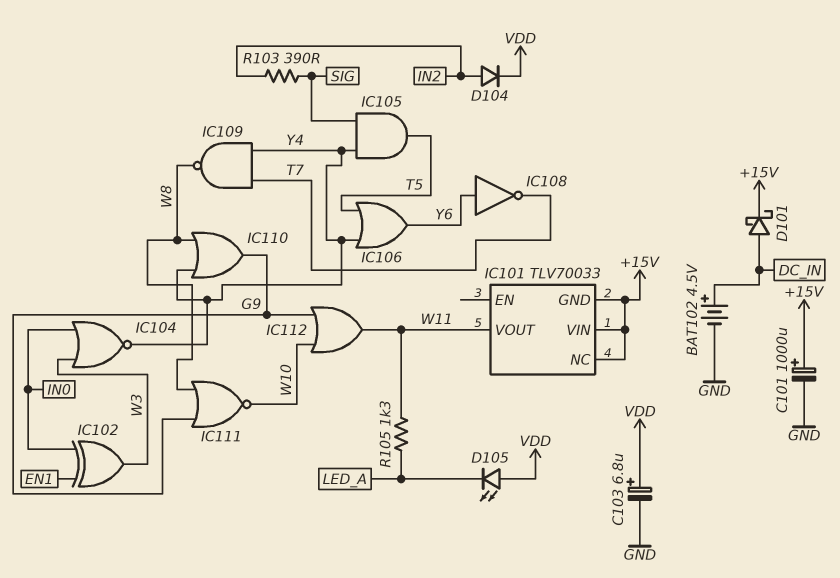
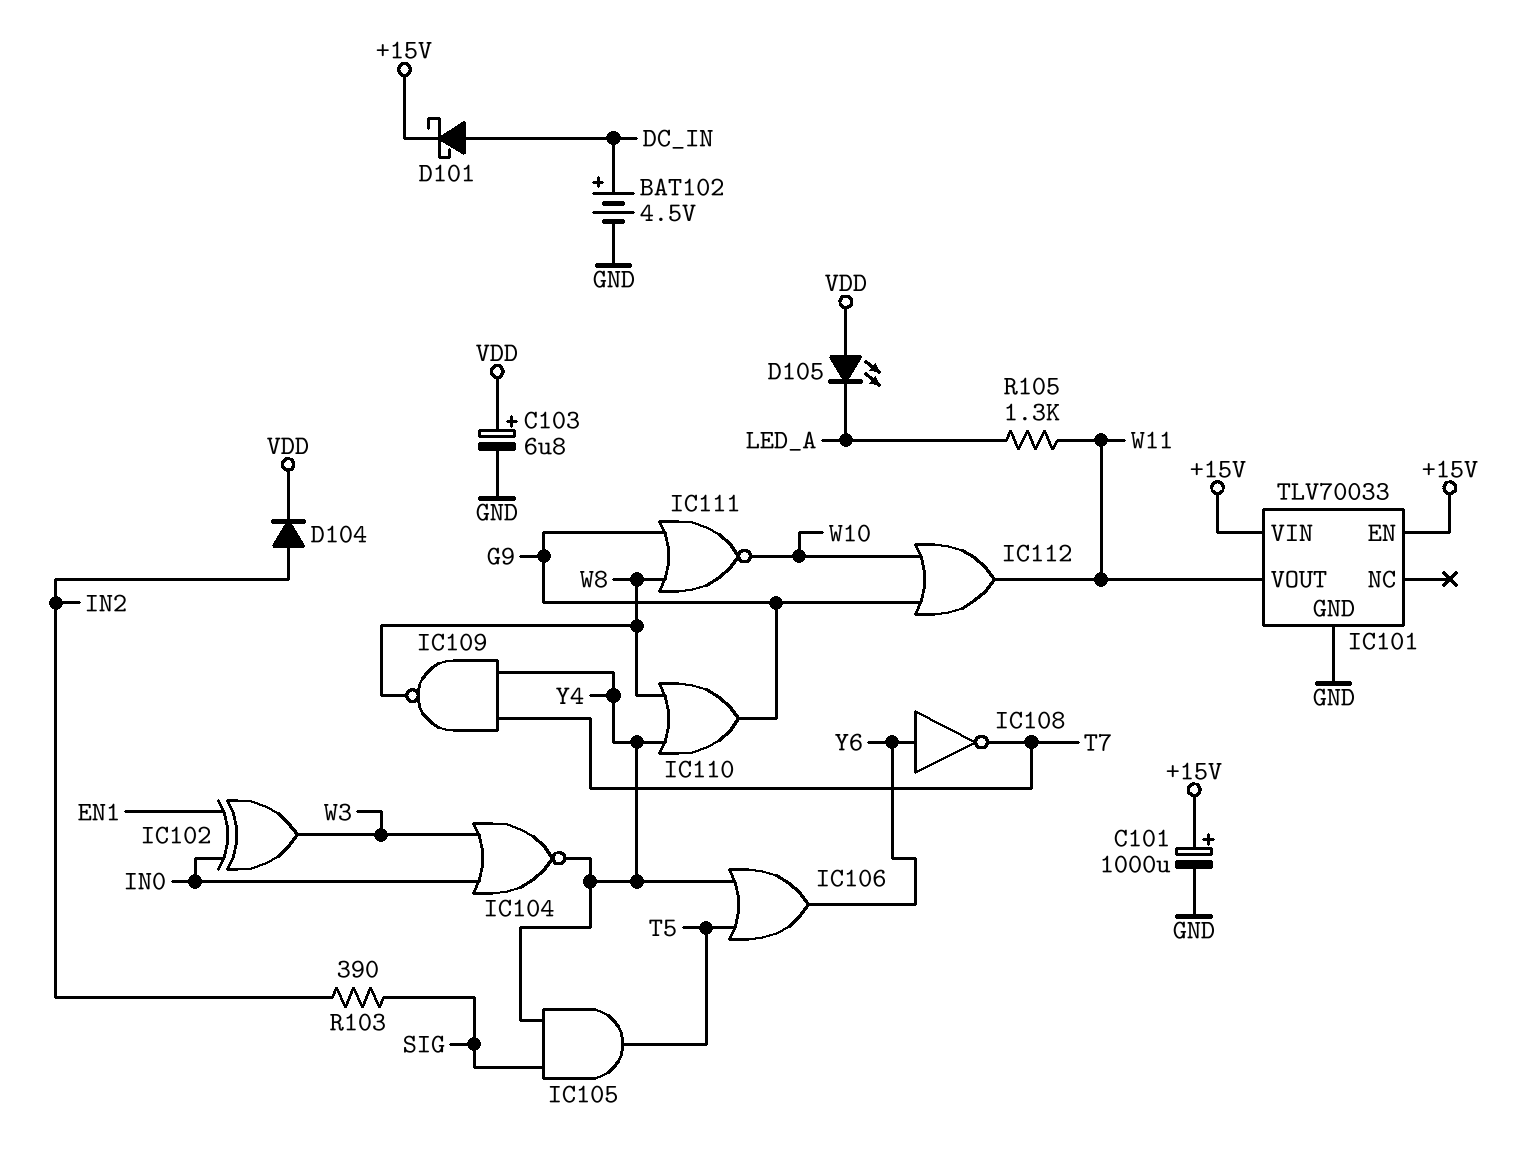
IC101 pin EN: none -> +15V
IC101 pin GND: +15V -> GND
IC101 pin NC: +15V -> none

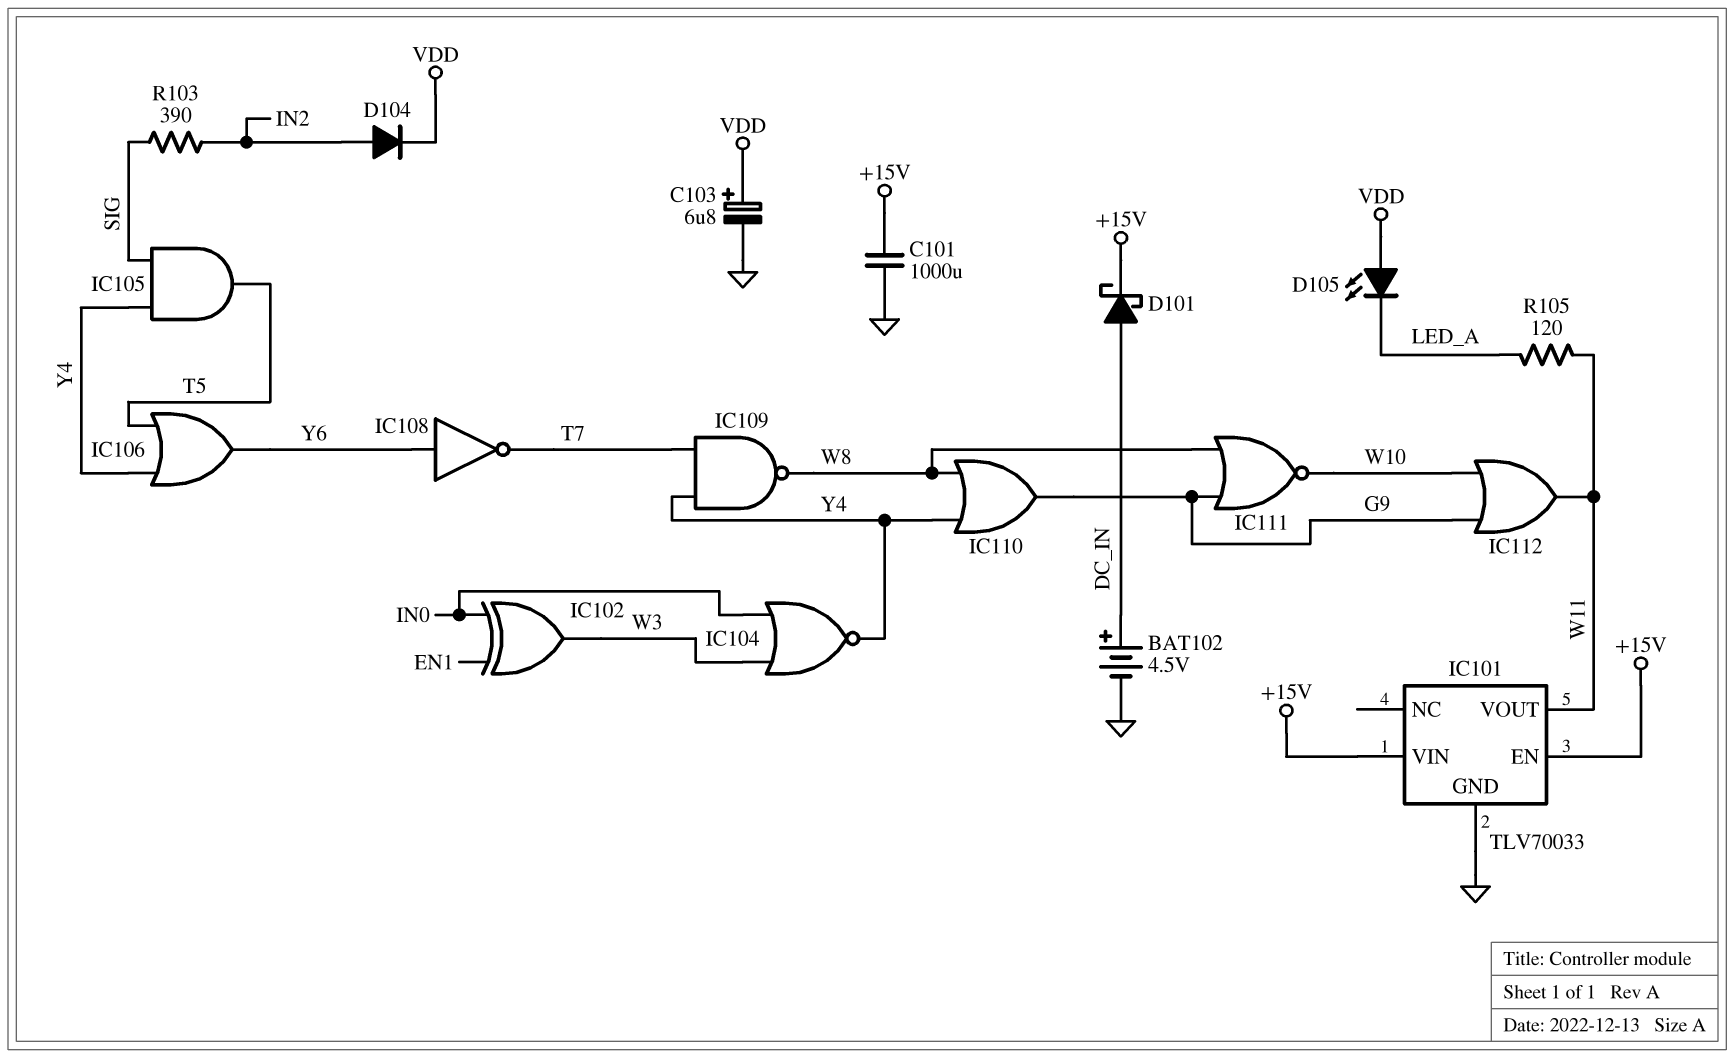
C101: 1000uF (plus +15V, minus GND) -> 1000uF (+15V, GND)
R105: 1.3k (LED_A, W11) -> 120 (LED_A, W11)

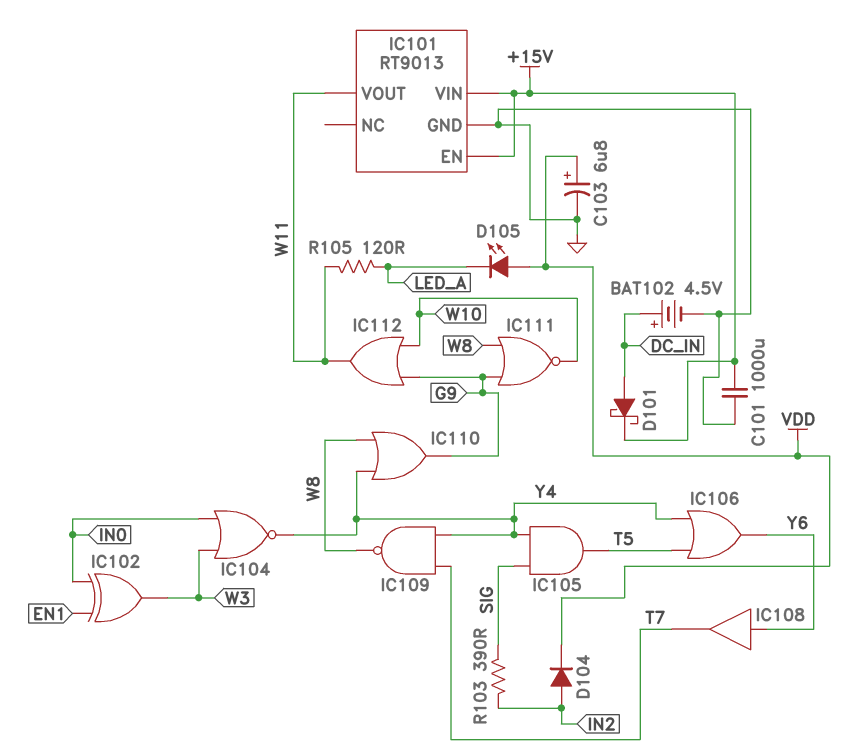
IC101: TLV70033 -> RT9013
IC108: NOT (in Y6, out T7) -> buffer (in Y6, out T7)

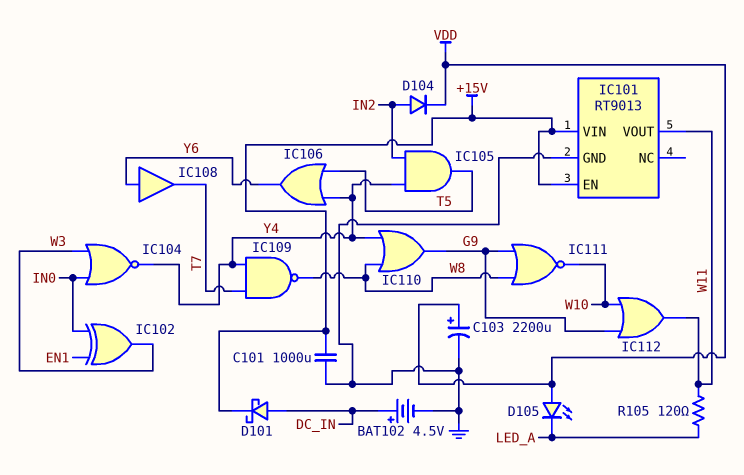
C103: 6.8uF (plus VDD, minus GND) -> 2200uF (plus VDD, minus GND)
IC105: AND (in SIG, in Y4, out T5) -> AND (in IN2, in Y4, out T5)
R103: 390 (IN2, SIG) -> none

